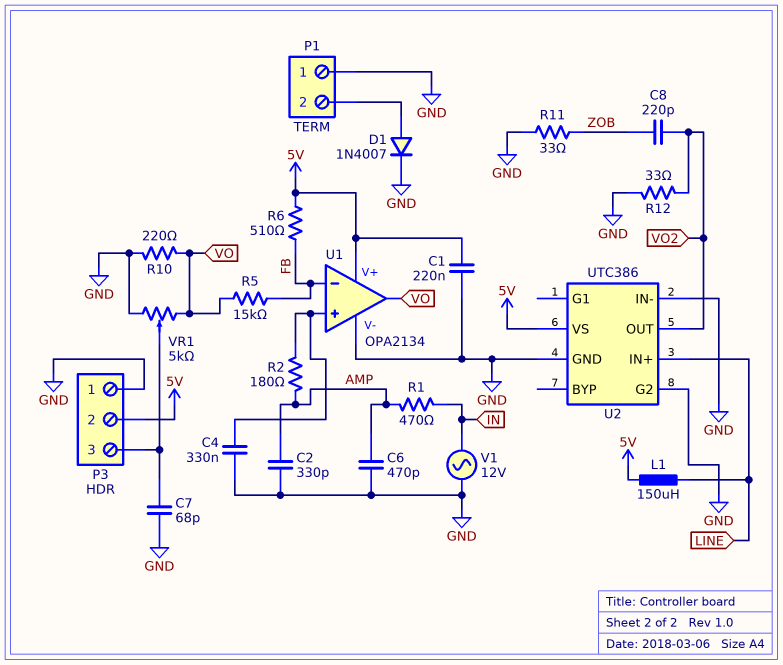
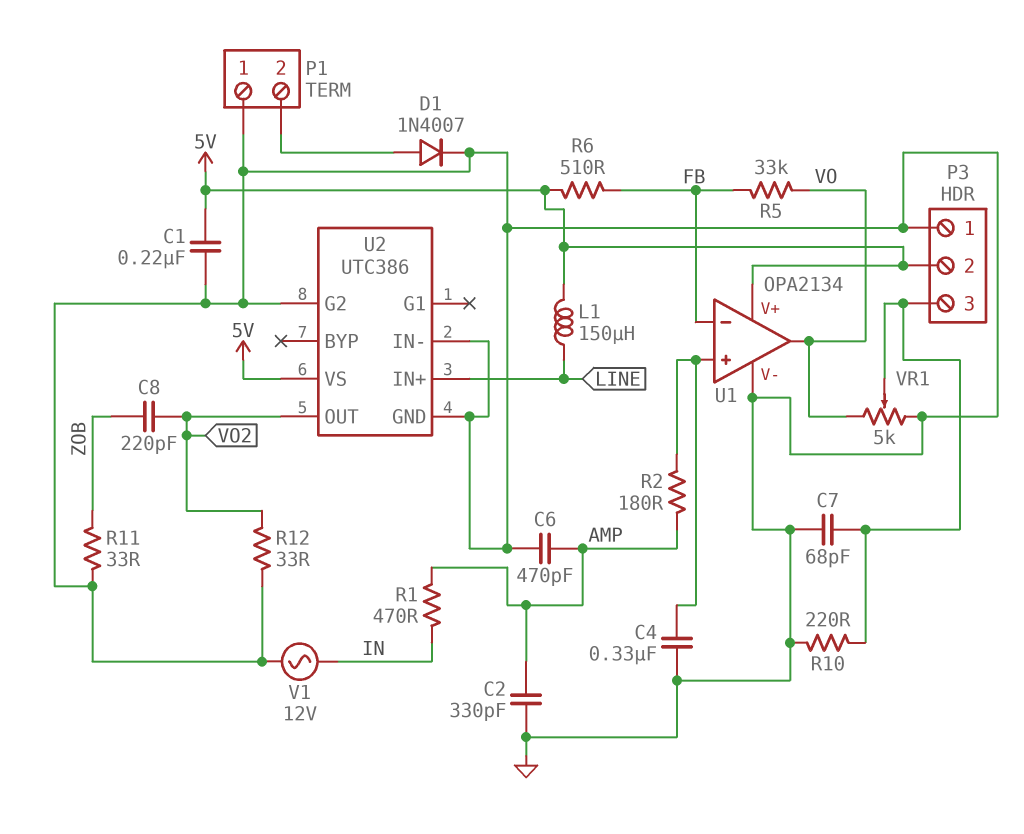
R5: 15k (FB, VO) -> 33k (FB, VO)
R10: 220 (GND, VO) -> 220 (GND, P3/3)

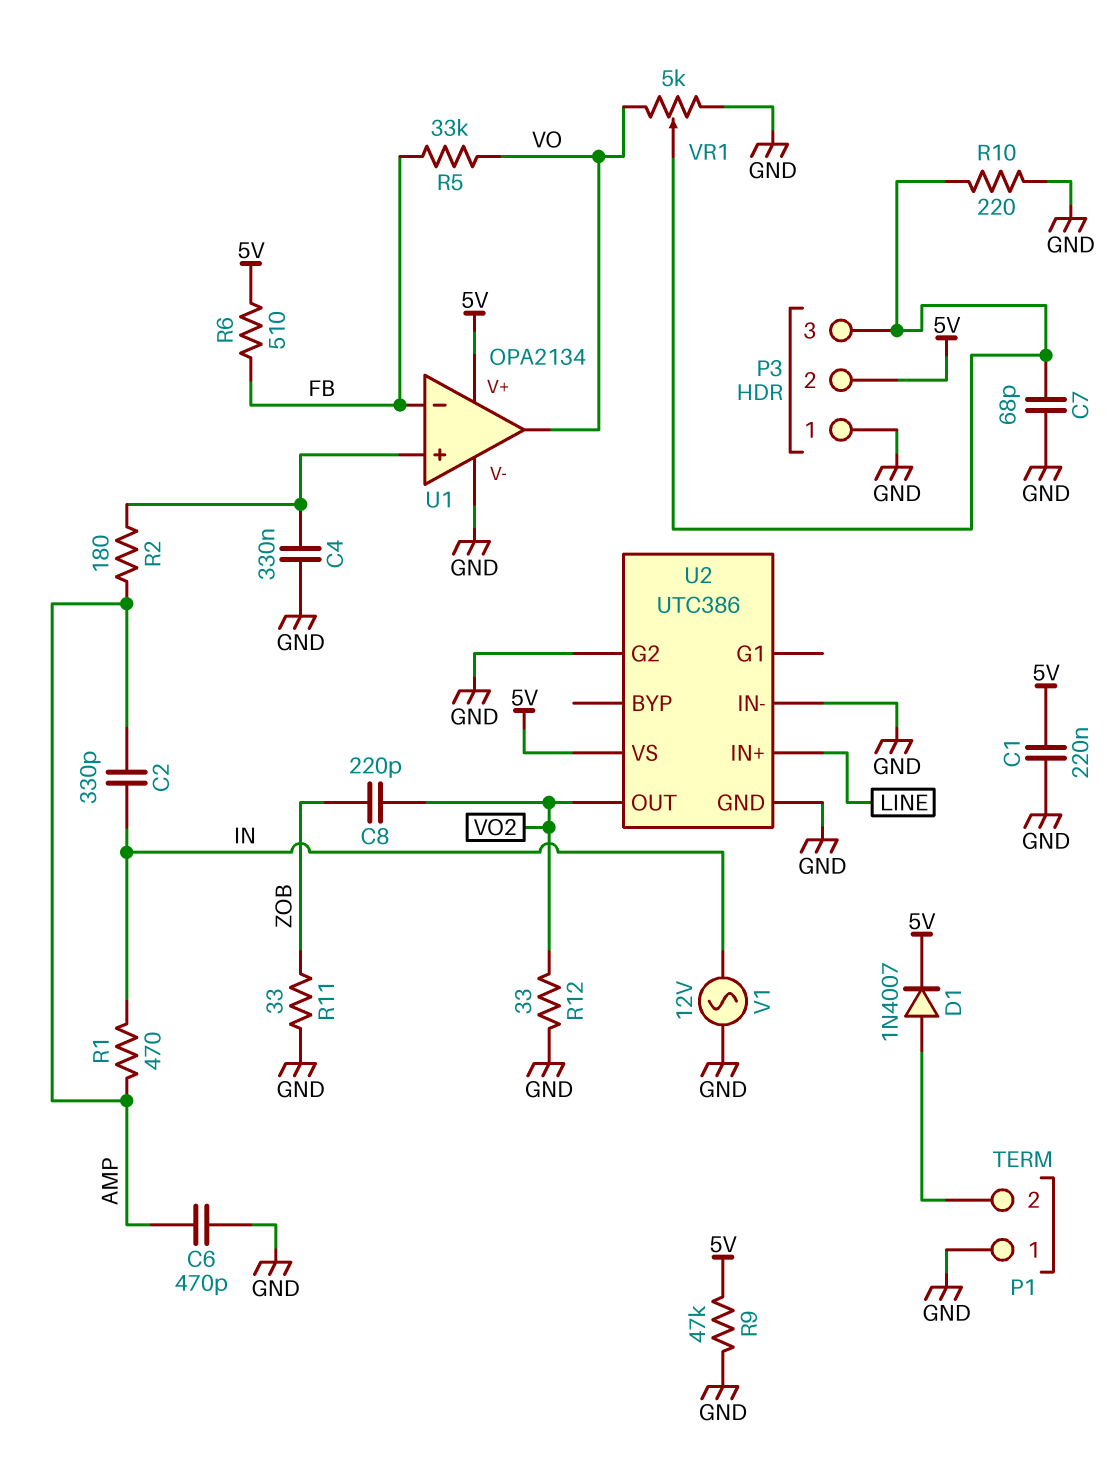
C2: 330pF (AMP, GND) -> 330pF (AMP, IN)
D1: diode 1N4007 (A P1/2, K GND) -> diode 1N4007 (A P1/2, K 5V)
L1: 150uH (5V, LINE) -> none
R9: none -> 47k (5V, GND)

